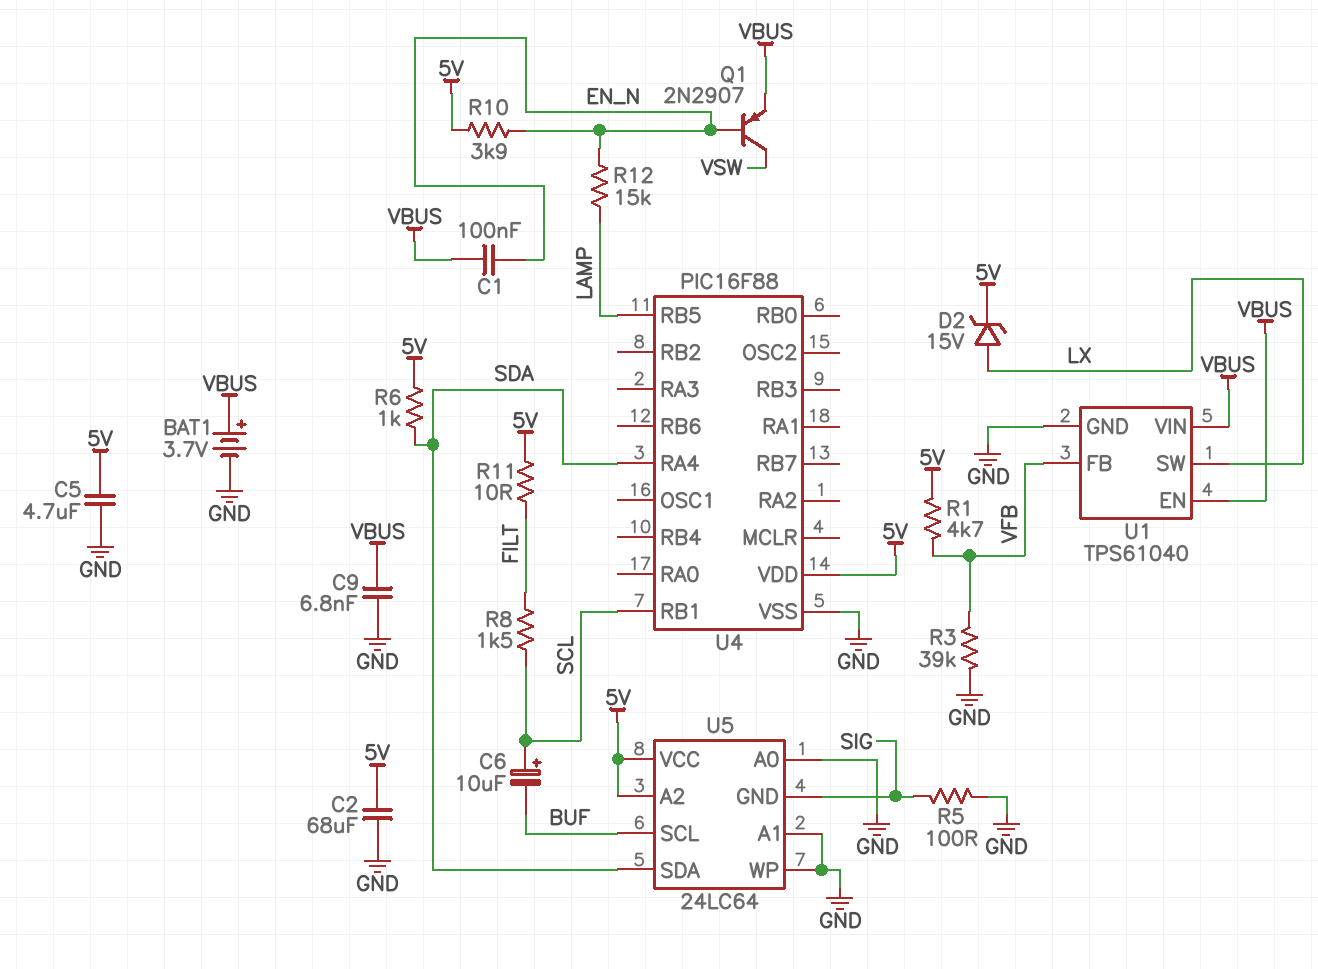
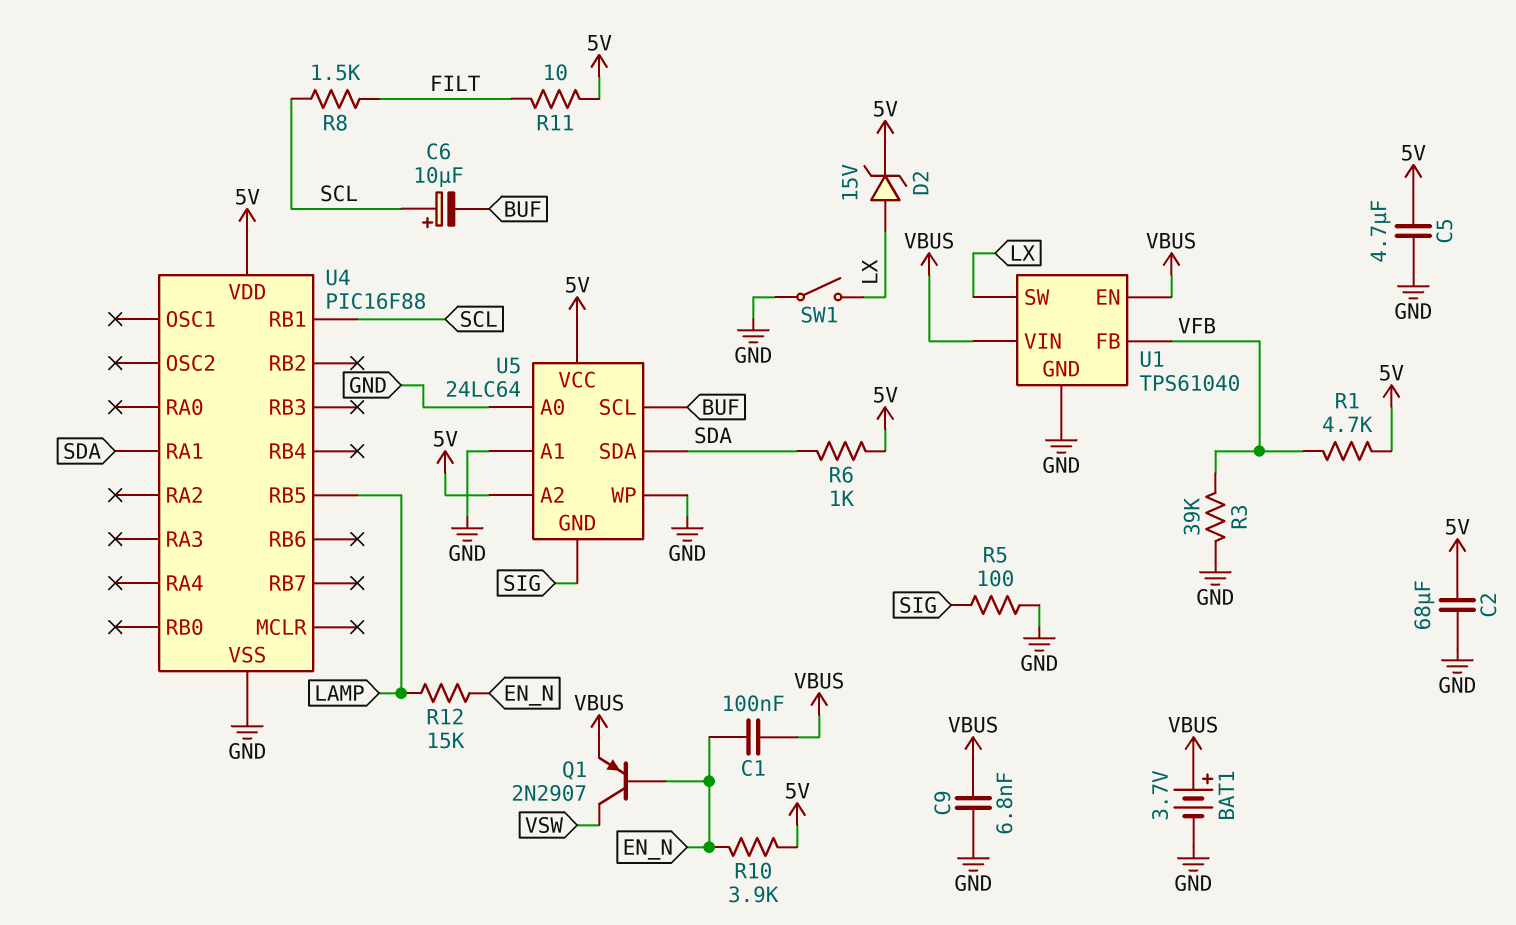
SW1: none -> switch (GND, LX)
U4 pin RA1: none -> SDA
U4 pin RA4: SDA -> none

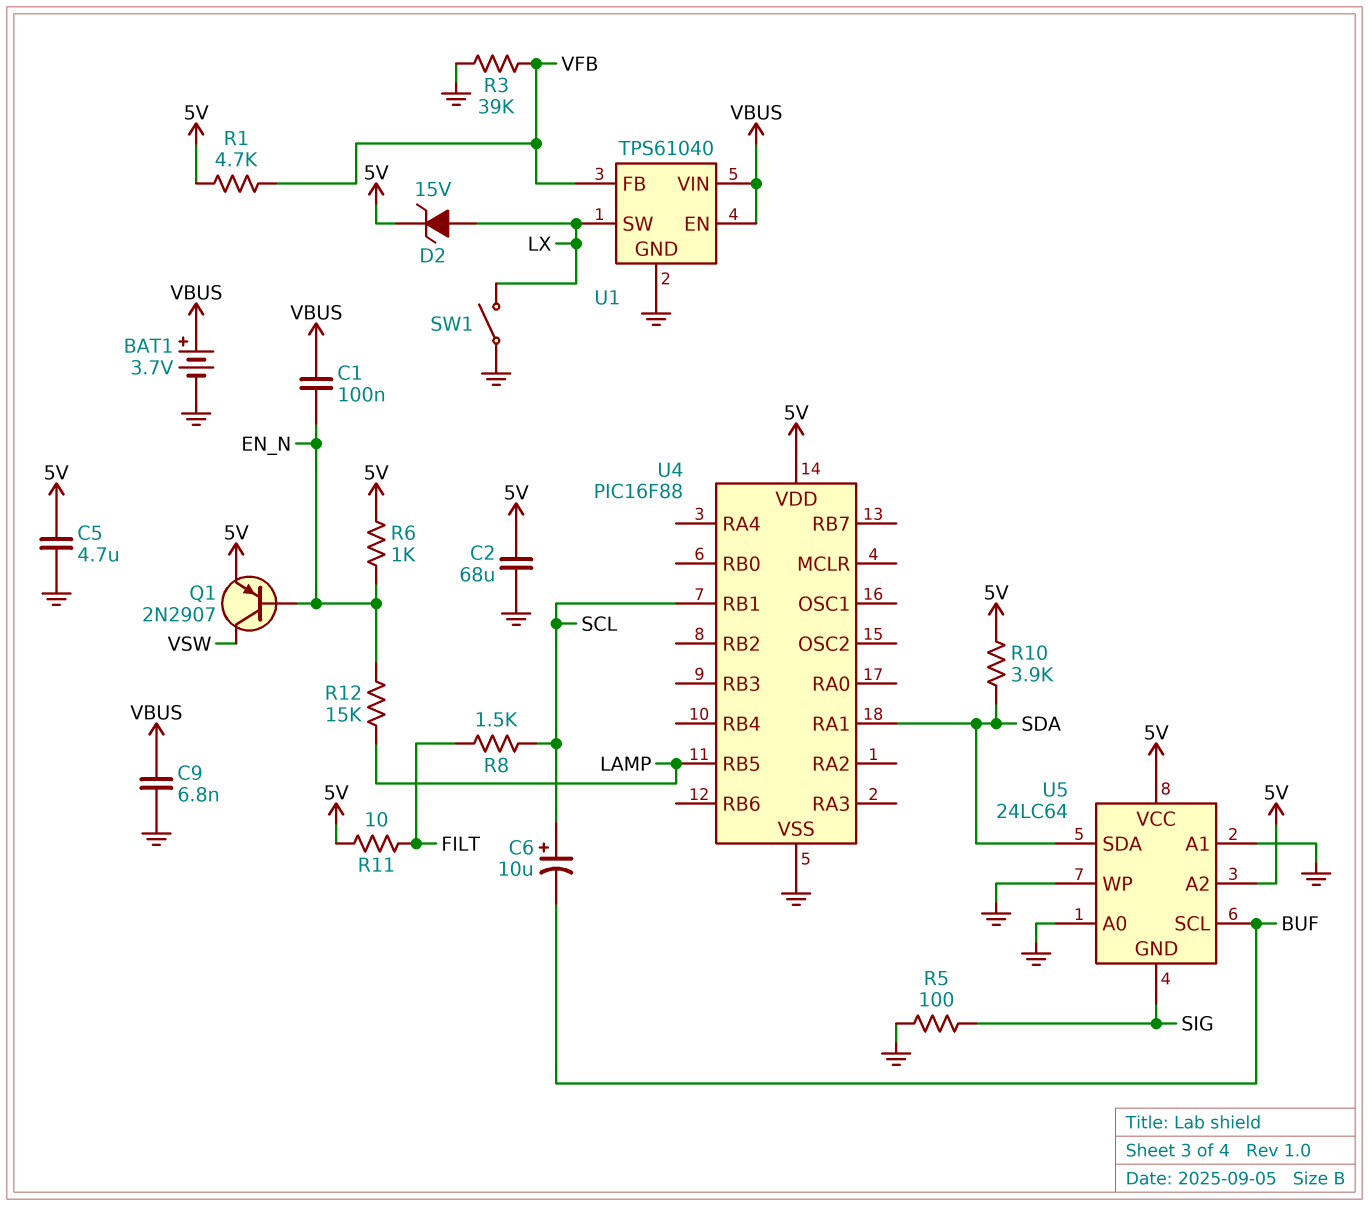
Q1: PNP 2N2907 (B EN_N, C VSW, E VBUS) -> PNP 2N2907 (B EN_N, C VSW, E 5V)
R6: 1k (5V, SDA) -> 1k (5V, EN_N)
R10: 3.9k (5V, EN_N) -> 3.9k (5V, SDA)

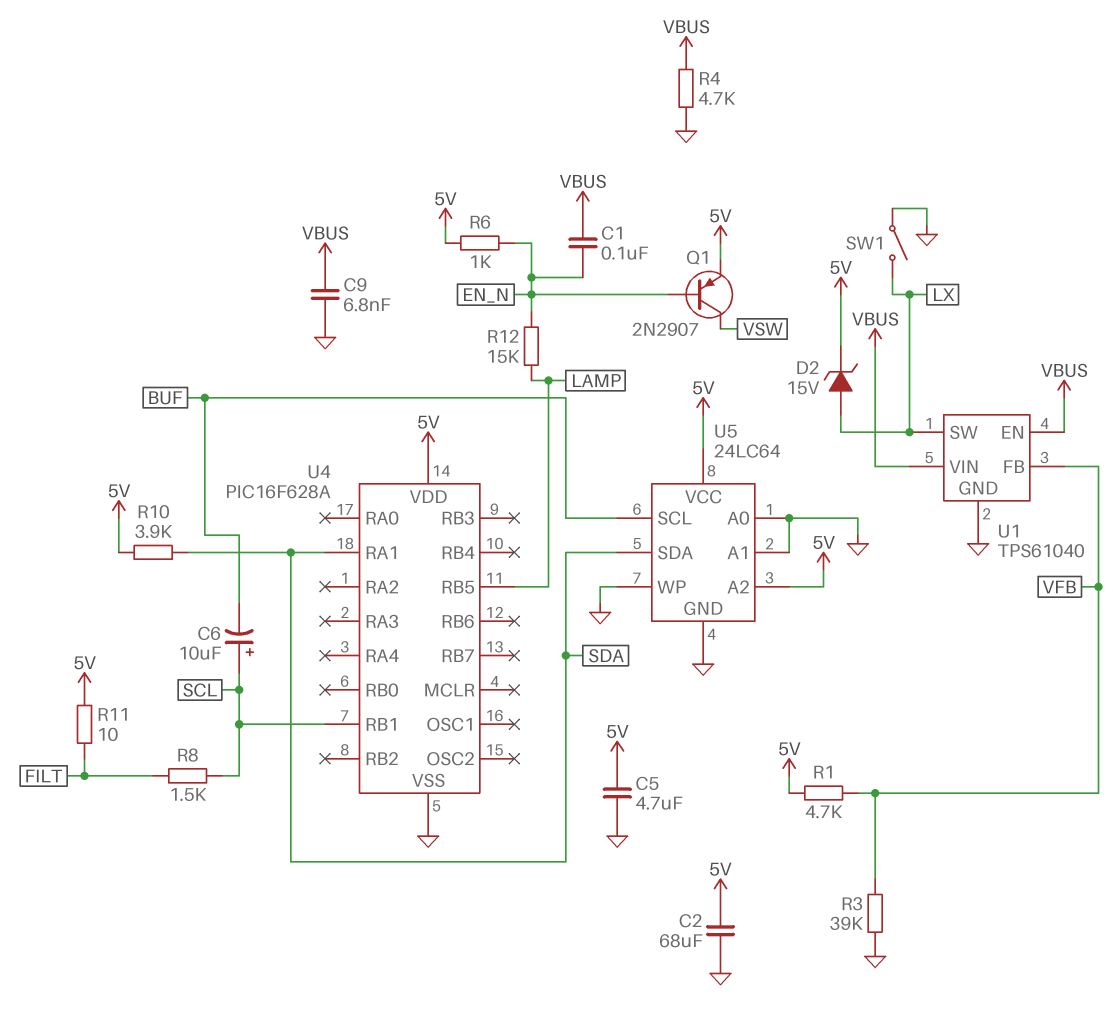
BAT1: 3.7V (plus VBUS, minus GND) -> none
R4: none -> 4.7k (GND, VBUS)
R5: 100 (GND, SIG) -> none
U4: PIC16F88 -> PIC16F628A
U5 pin GND: SIG -> GND

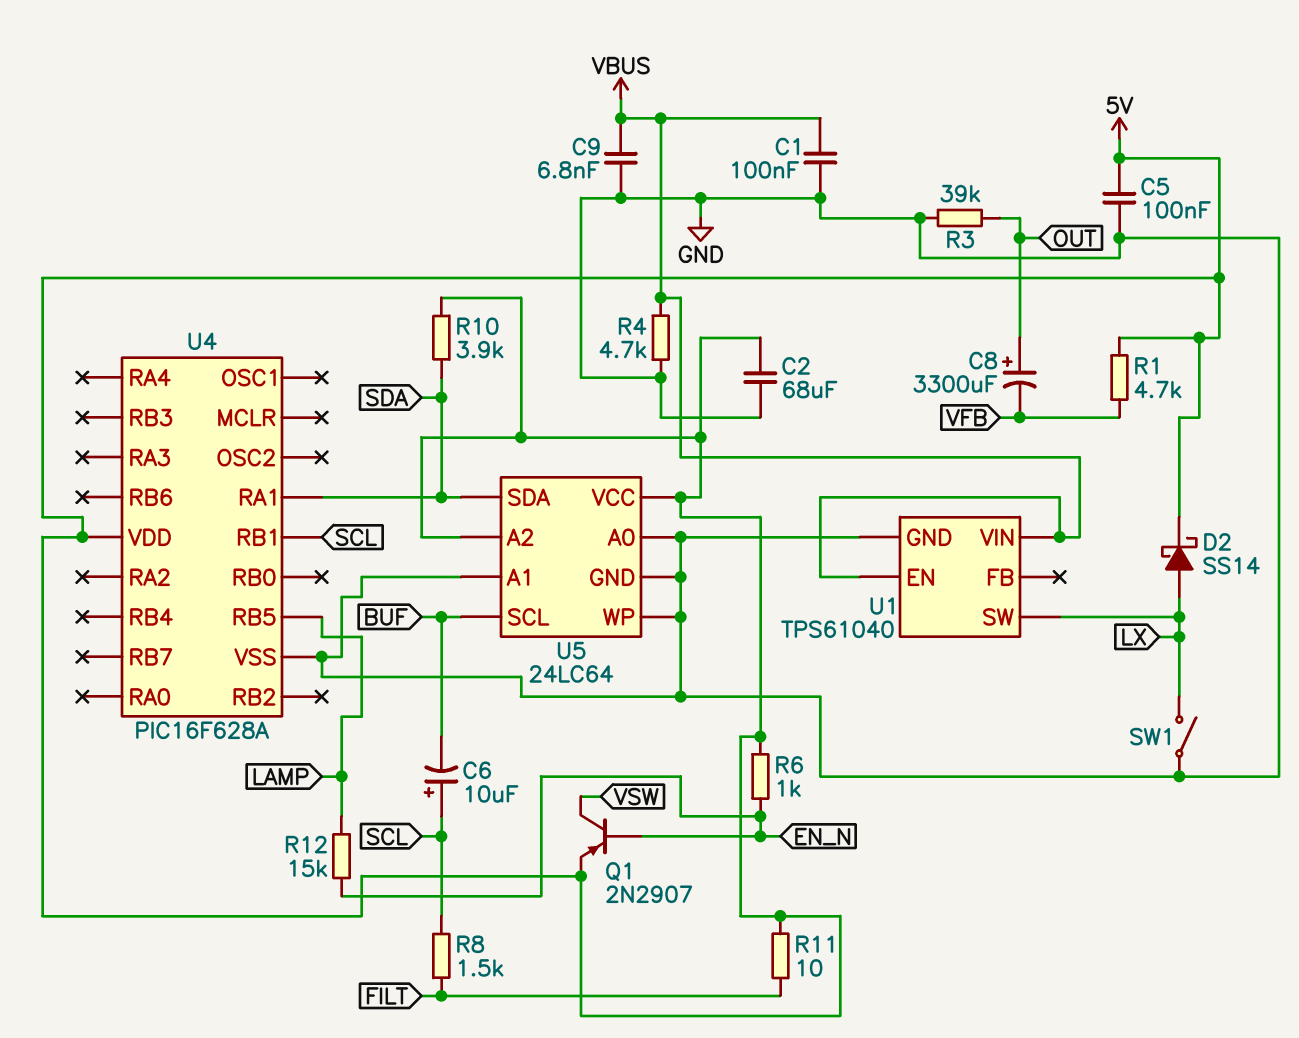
C1: 100nF (EN_N, VBUS) -> 100nF (GND, VBUS)
C5: 4.7uF (5V, GND) -> 100nF (5V, GND)
C8: none -> 3300uF (plus OUT, minus VFB)
D2: zener 15V (A LX, K 5V) -> schottky SS14 (A LX, K 5V)
R3: 39k (GND, VFB) -> 39k (GND, OUT)
U1 pin FB: VFB -> none

